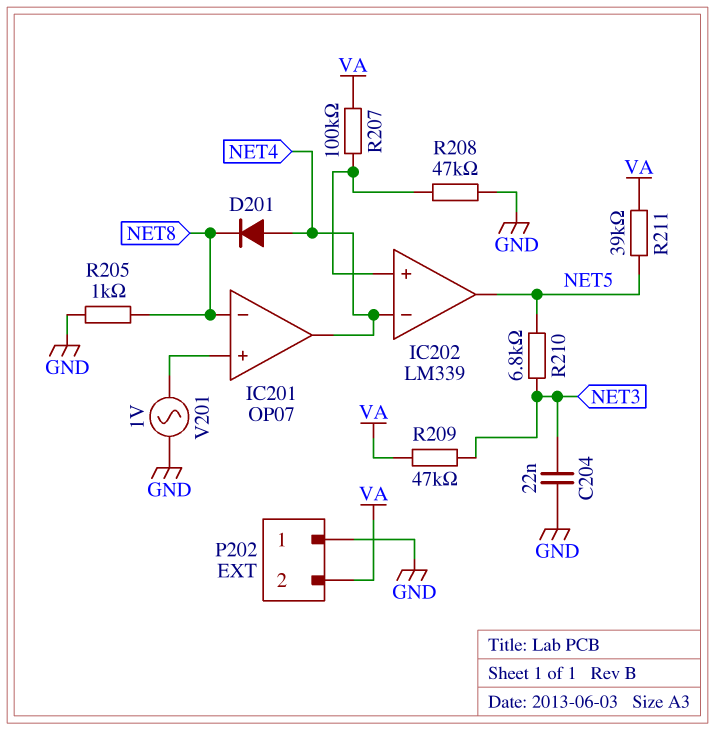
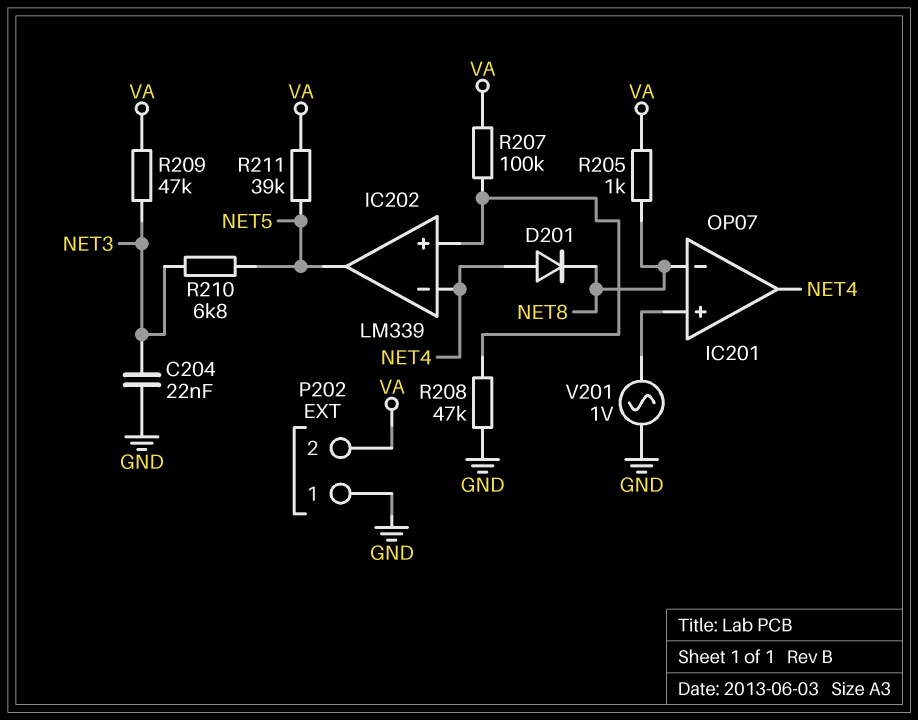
R205: 1k (GND, NET8) -> 1k (NET8, VA)

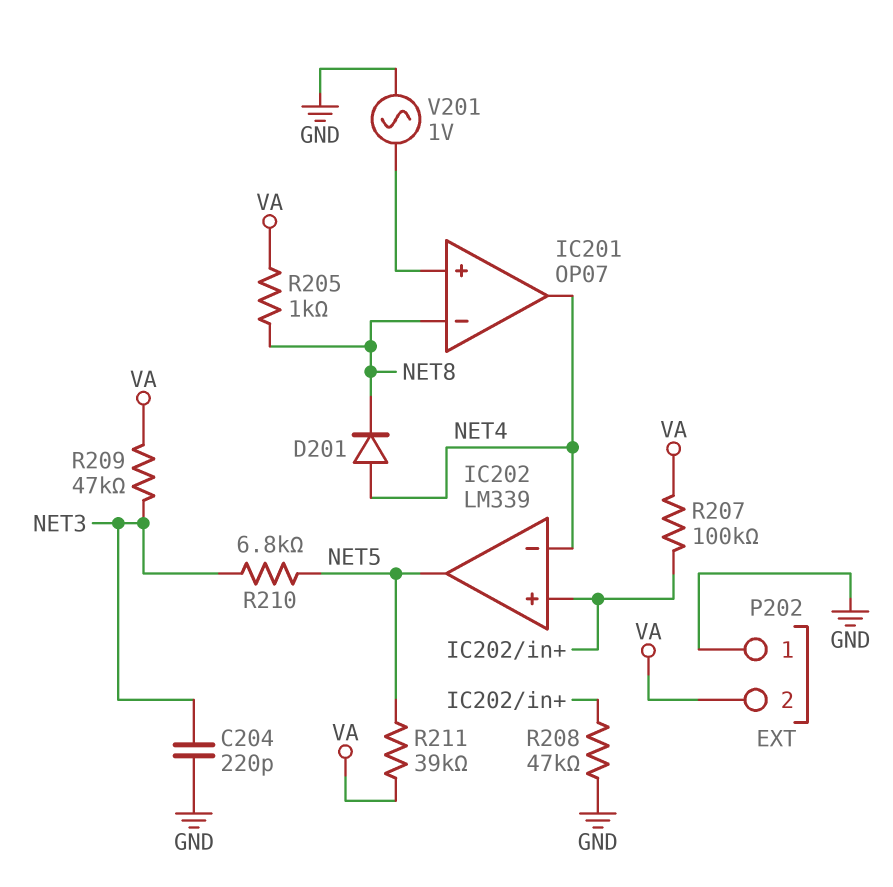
C204: 22nF (GND, NET3) -> 220pF (GND, NET3)

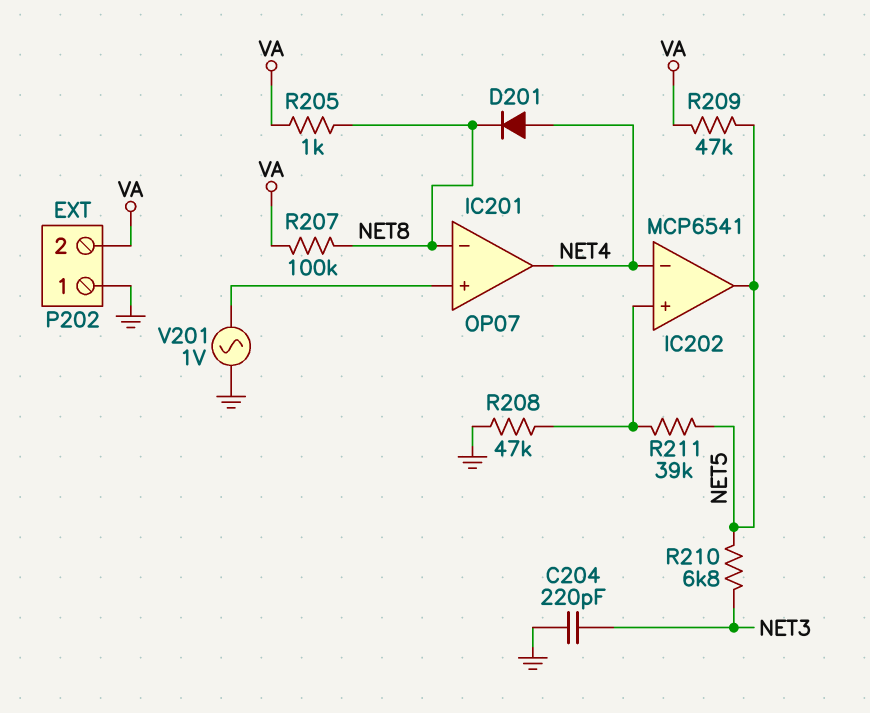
IC202: LM339 -> MCP6541
R207: 100k (IC202/in+, VA) -> 100k (NET8, VA)
R209: 47k (NET3, VA) -> 47k (NET5, VA)
R211: 39k (NET5, VA) -> 39k (IC202/in+, NET5)

